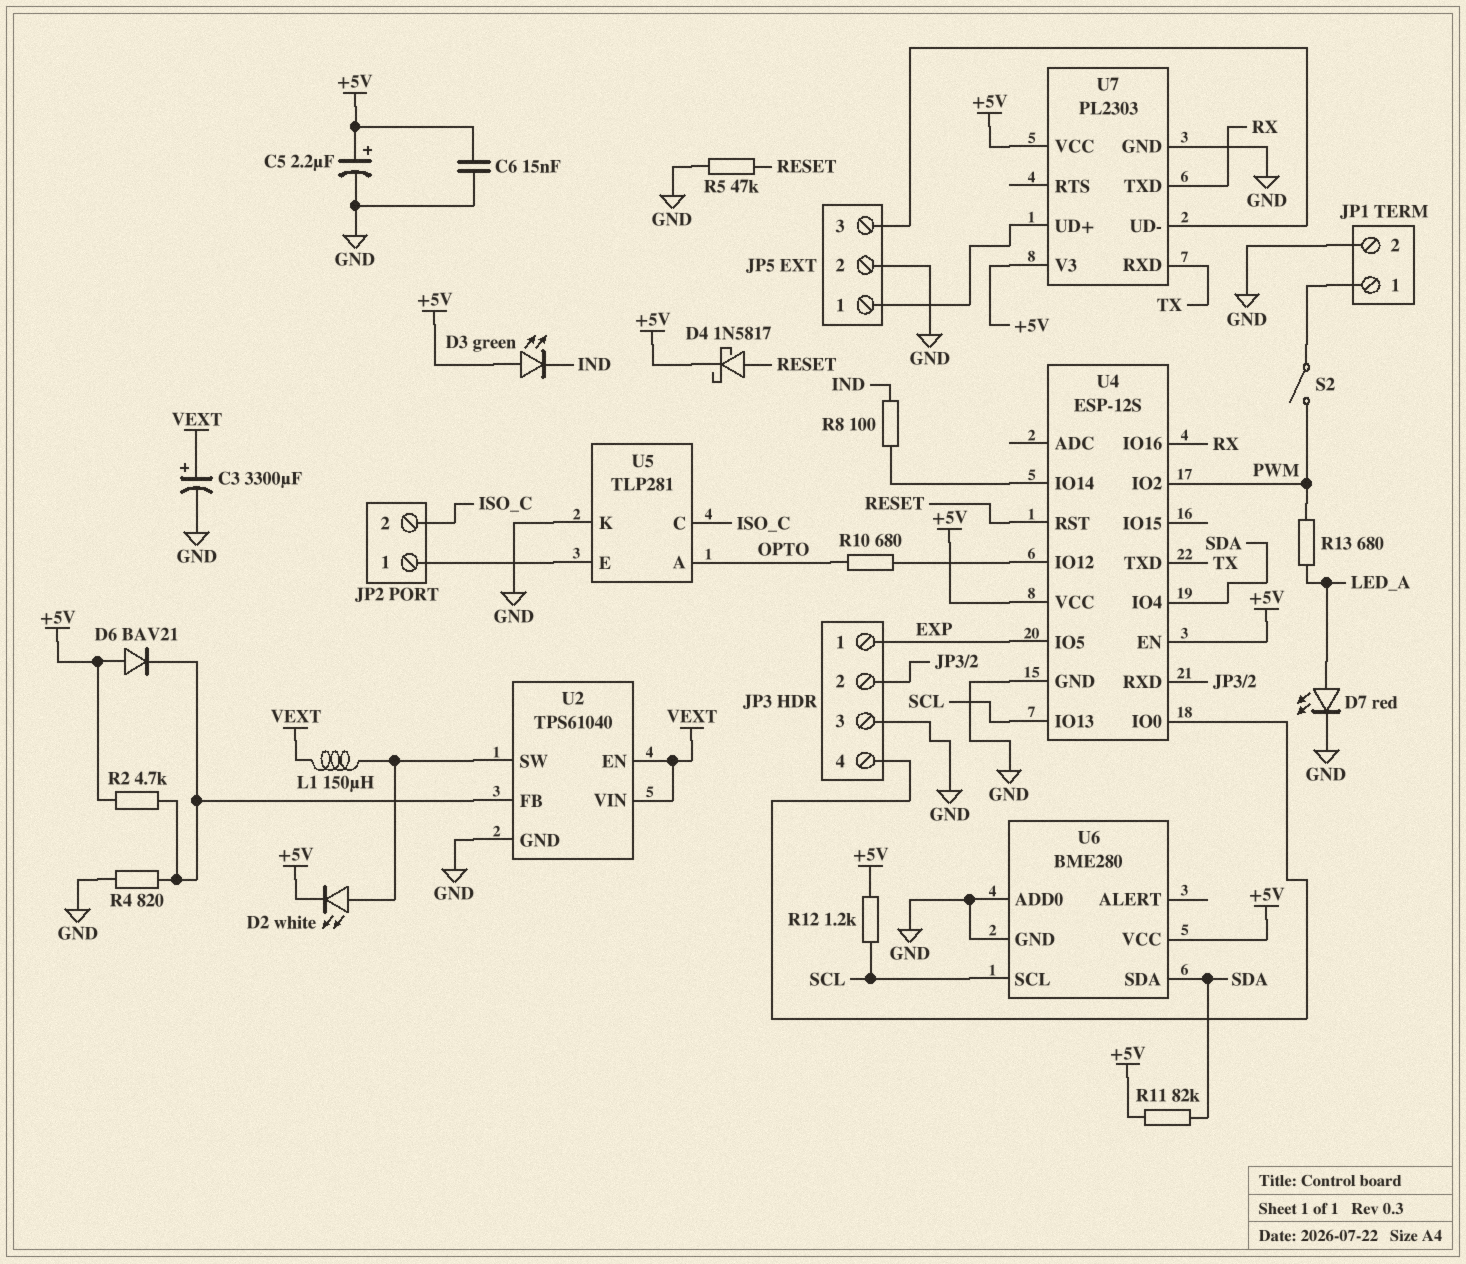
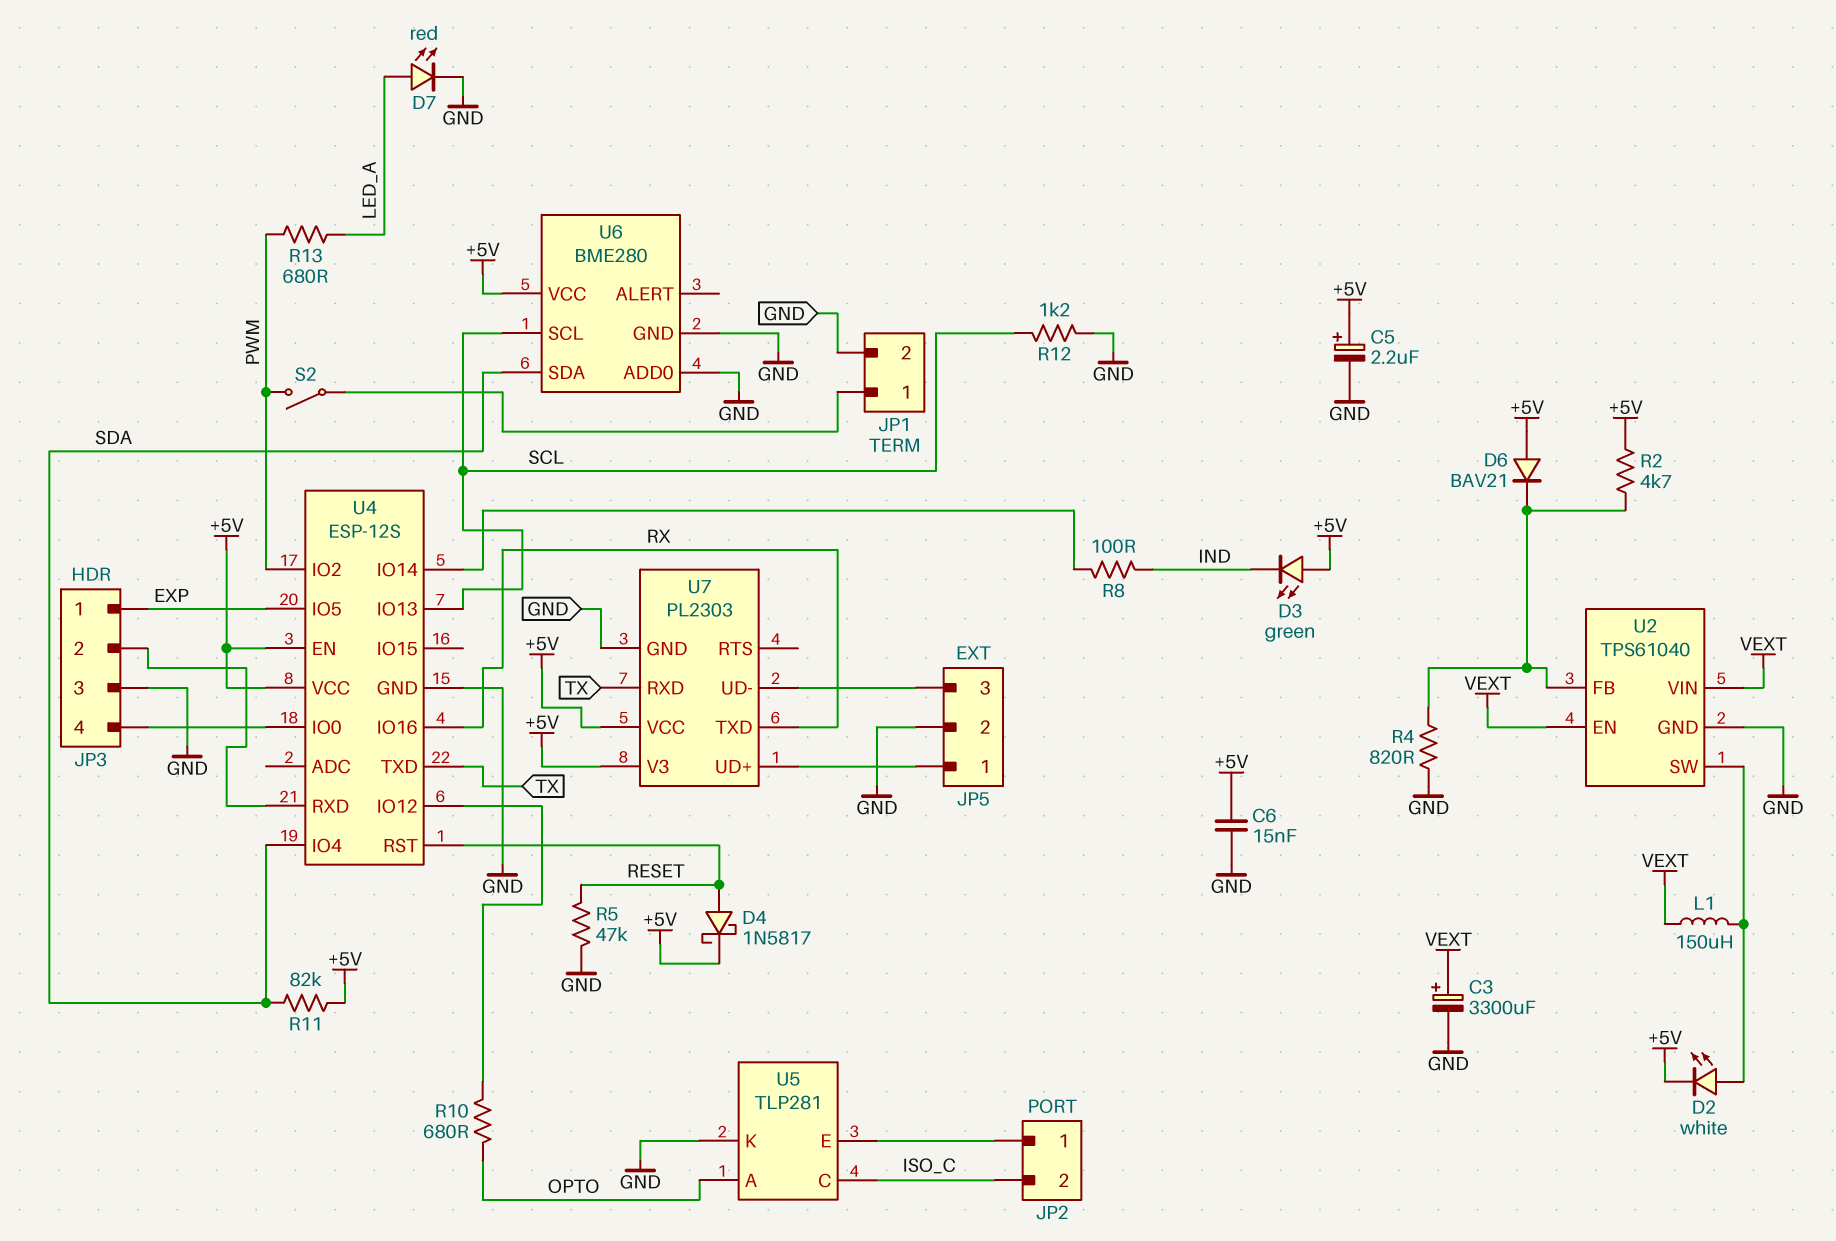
R12: 1.2k (+5V, SCL) -> 1.2k (GND, SCL)

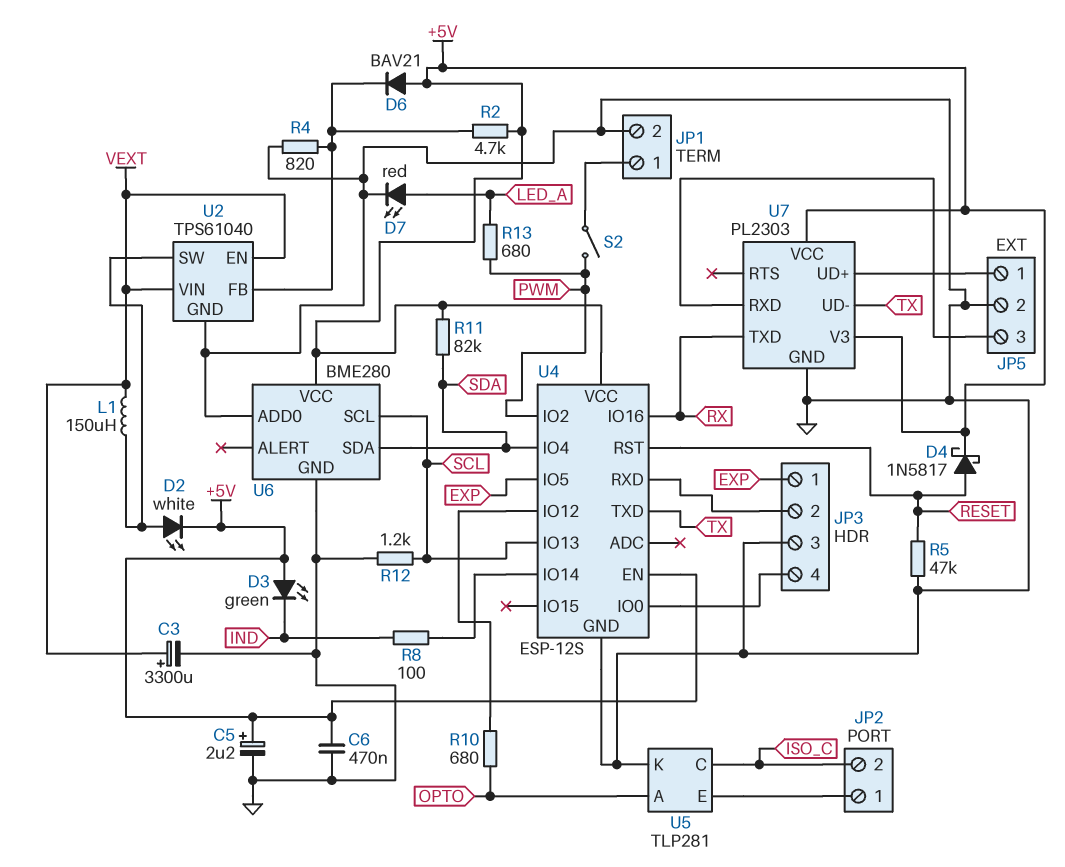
C6: 15nF (+5V, GND) -> 470nF (+5V, GND)
U7 pin RXD: TX -> JP5/3
U7 pin UD-: JP5/3 -> TX

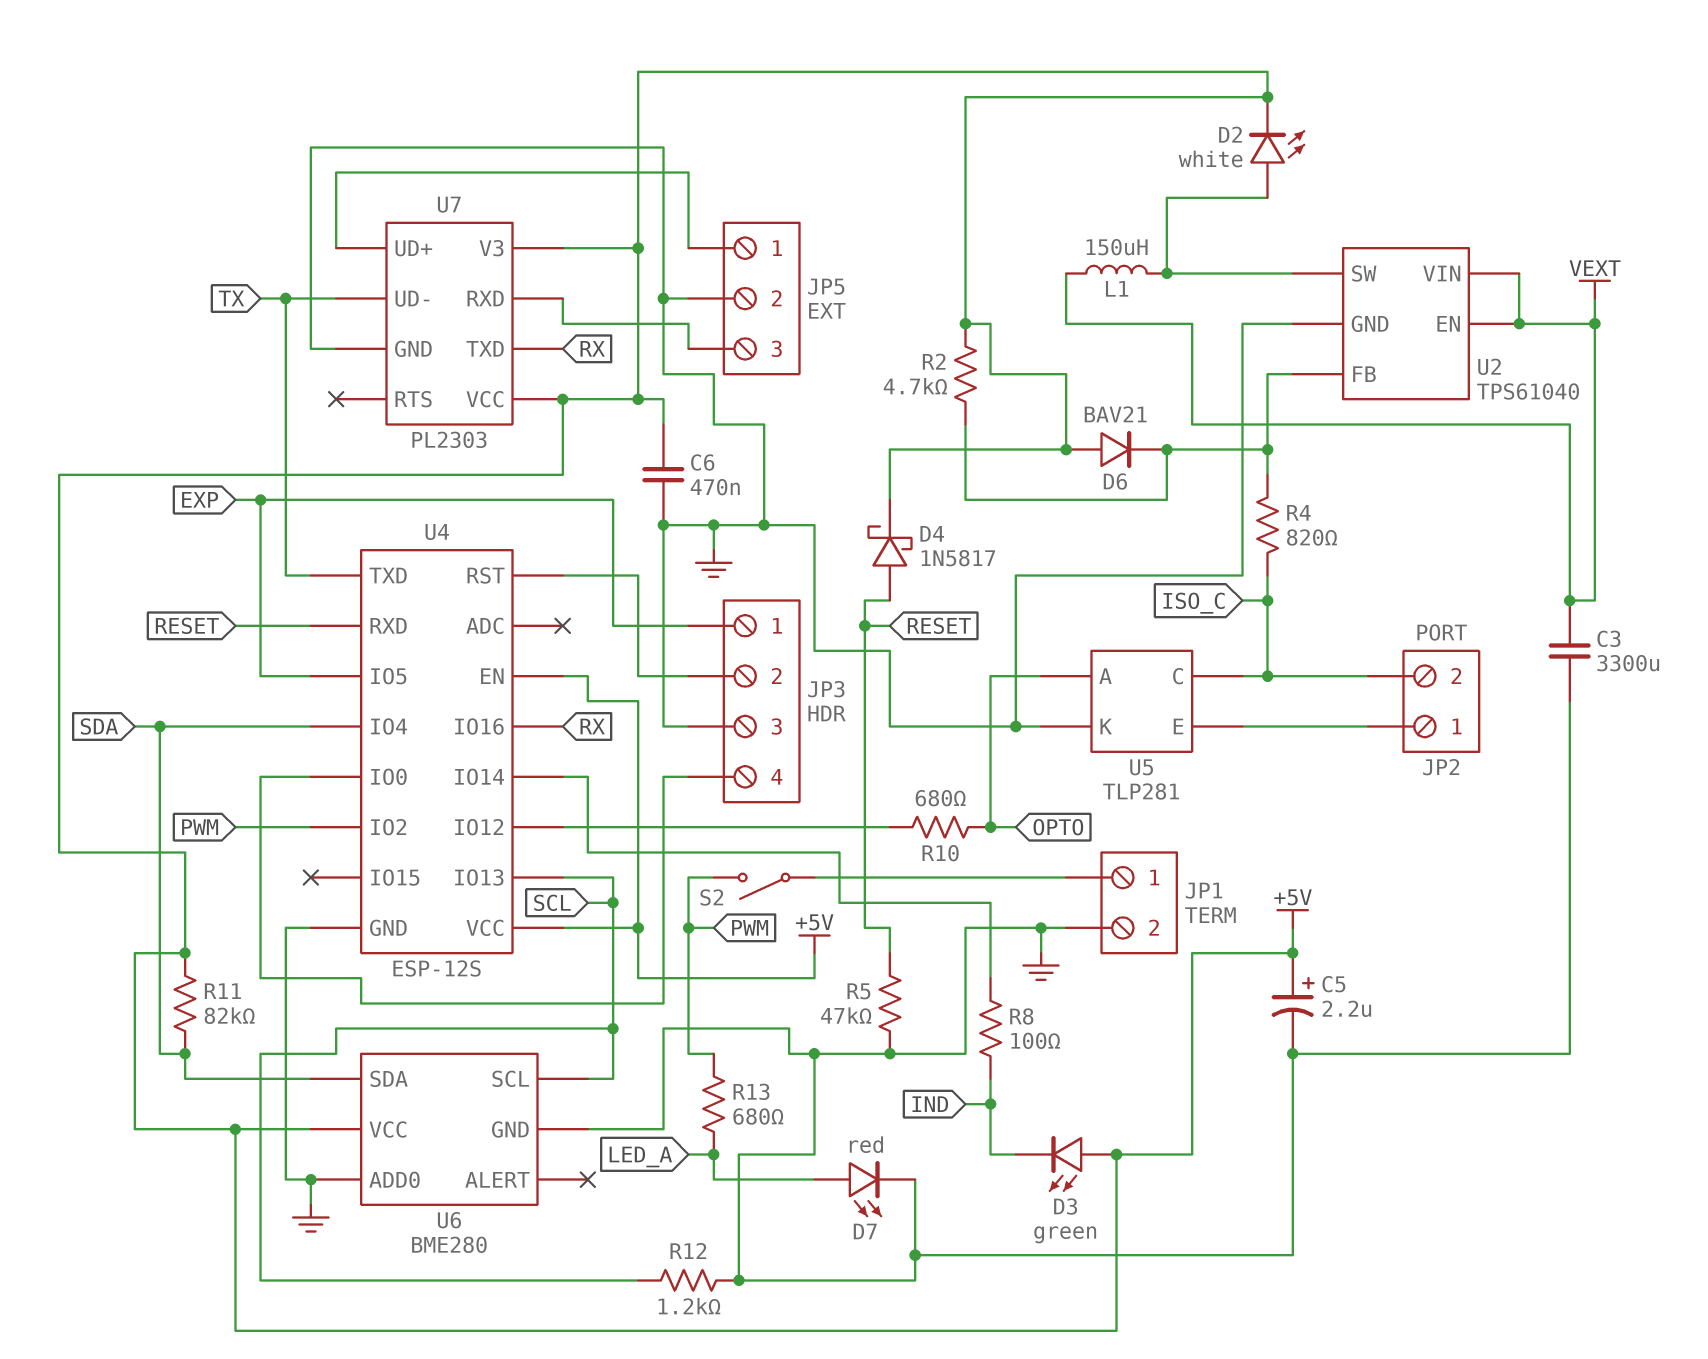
C3: 3300uF (plus VEXT, minus GND) -> 3300uF (GND, VEXT)
R4: 820 (GND, U2/FB) -> 820 (ISO_C, U2/FB)
U4 pin RST: RESET -> JP3/2
U4 pin RXD: JP3/2 -> RESET

